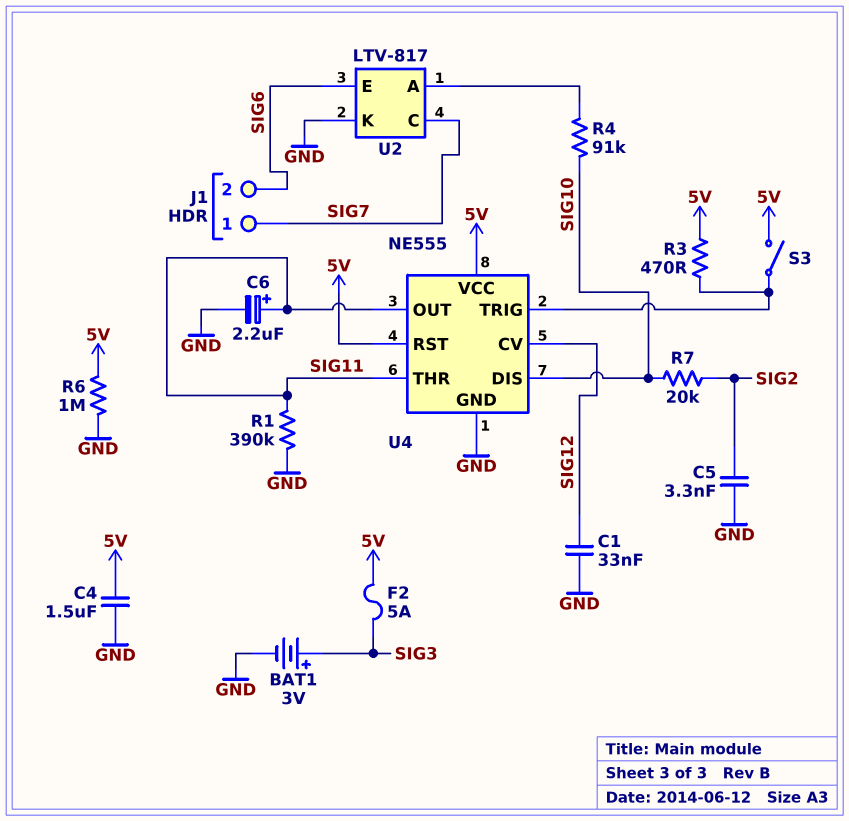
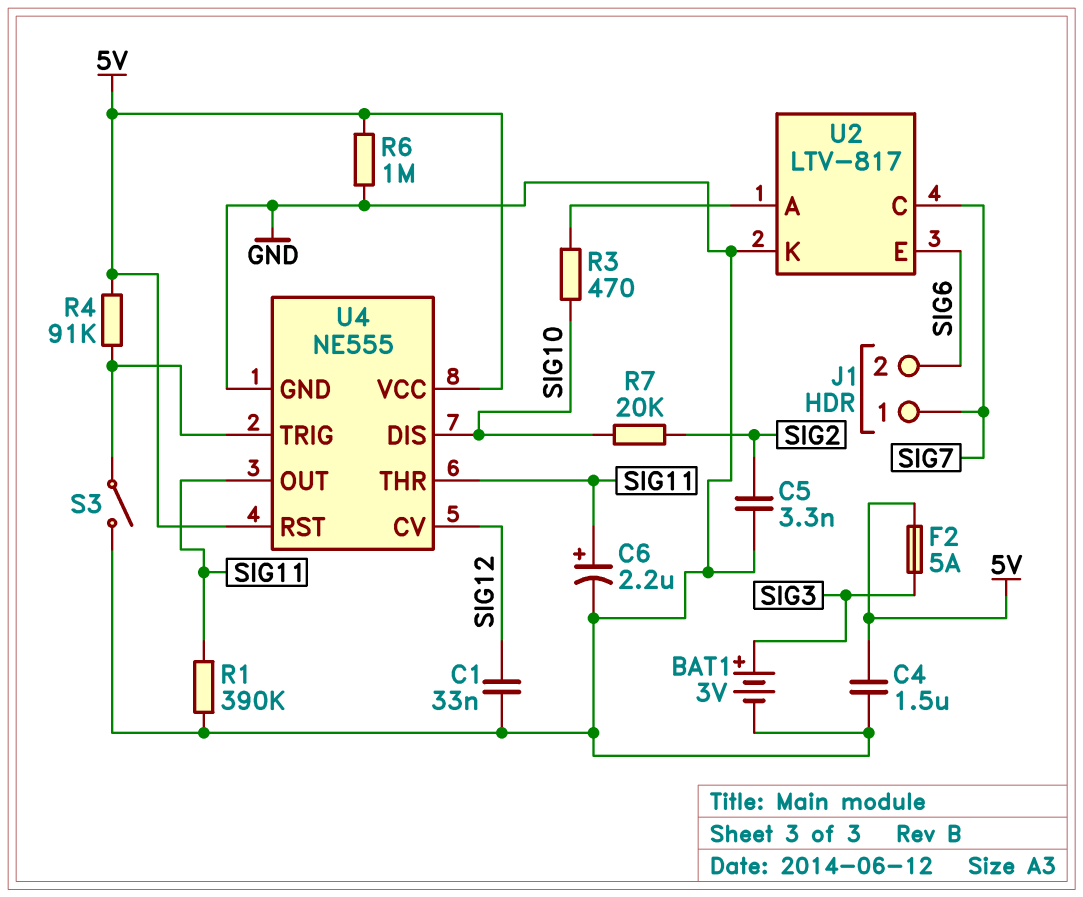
R3: 470 (5V, U4/TRIG) -> 470 (SIG10, U2/A)
R4: 91k (SIG10, U2/A) -> 91k (5V, U4/TRIG)
S3: switch (5V, U4/TRIG) -> switch (GND, U4/TRIG)

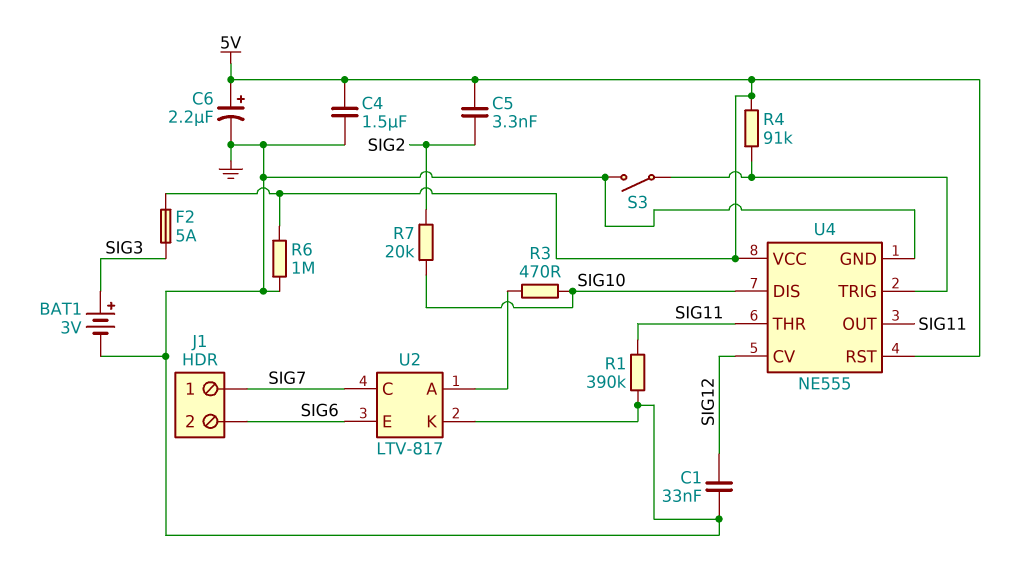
C5: 3.3nF (GND, SIG2) -> 3.3nF (5V, SIG2)
C6: 2.2uF (plus SIG11, minus GND) -> 2.2uF (plus 5V, minus GND)

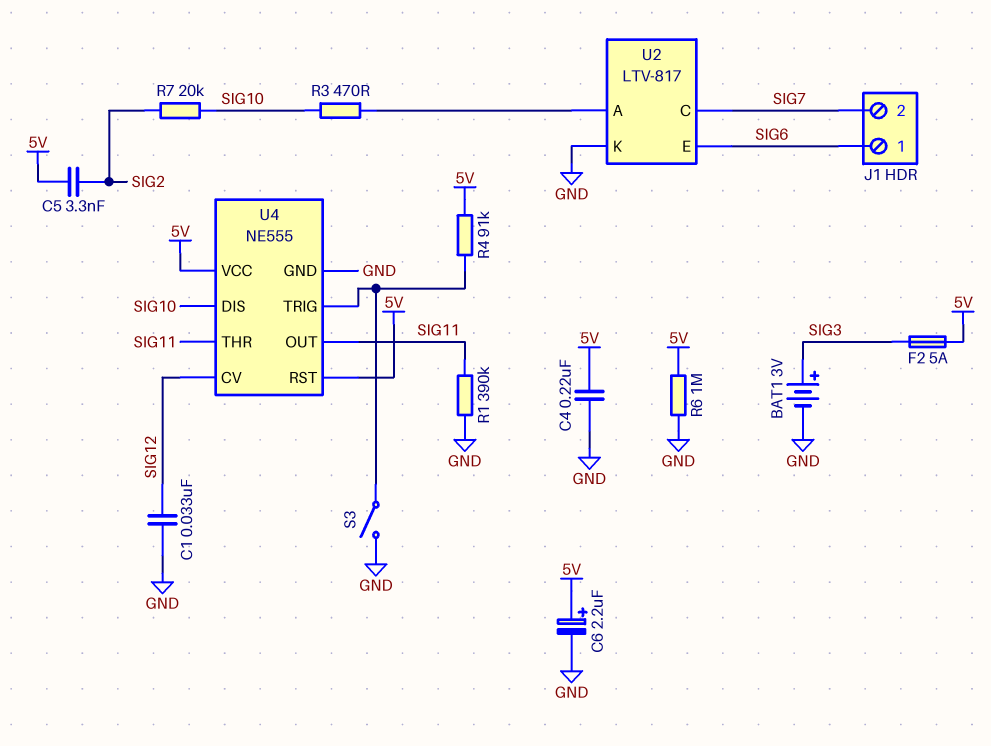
C4: 1.5uF (5V, GND) -> 220nF (5V, GND)
J1 pin 1: SIG7 -> SIG6
J1 pin 2: SIG6 -> SIG7

